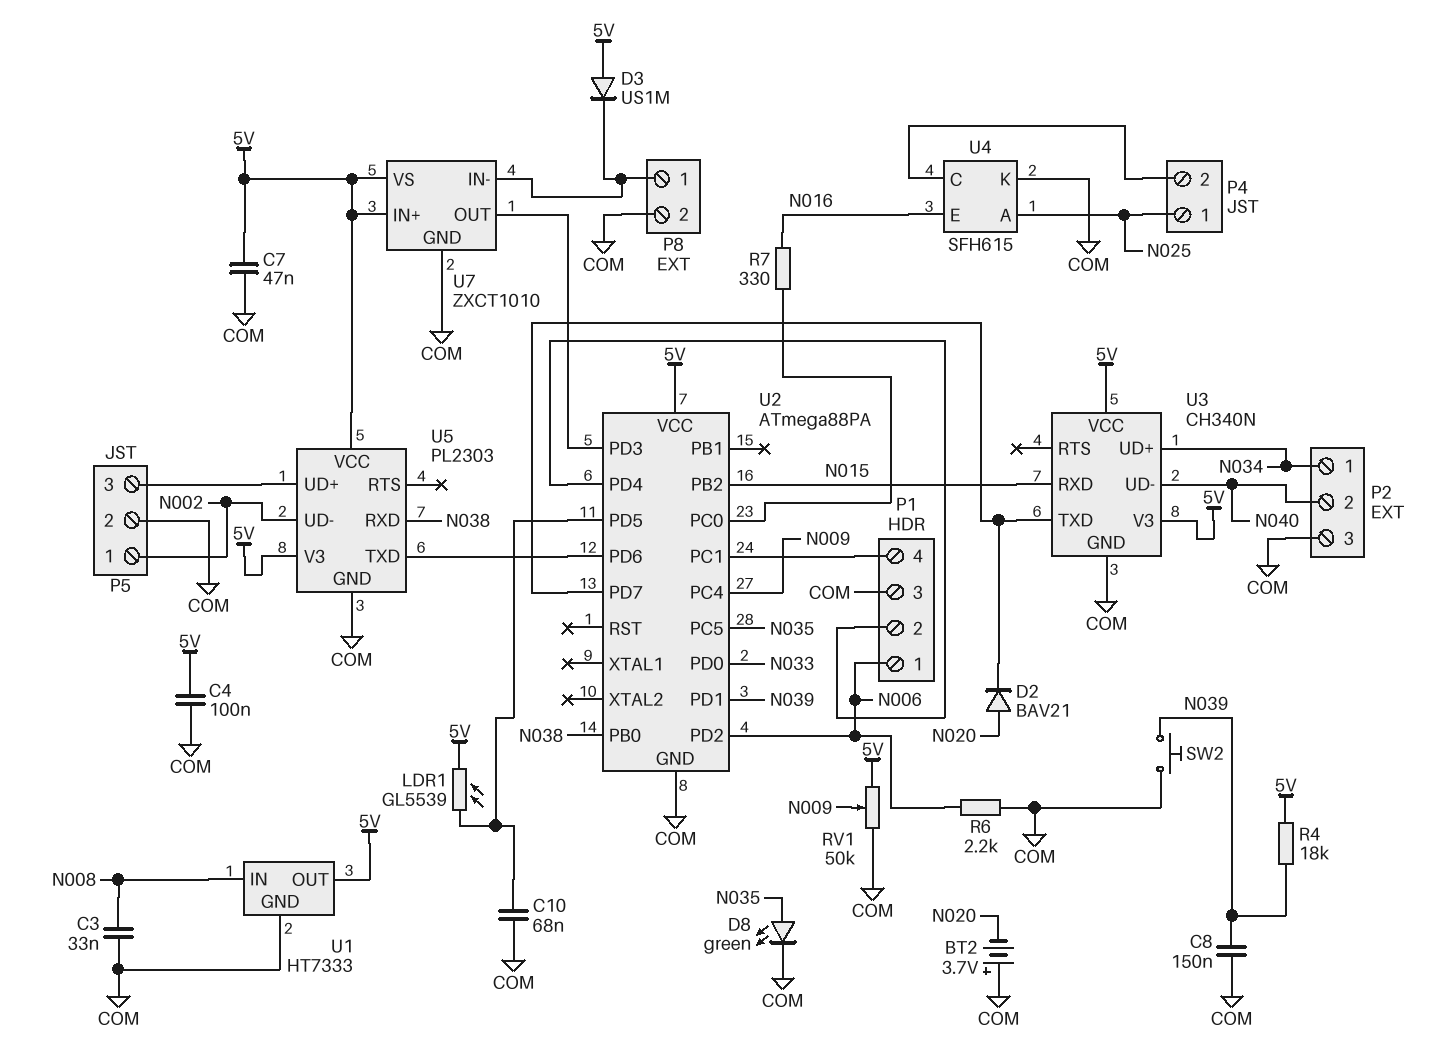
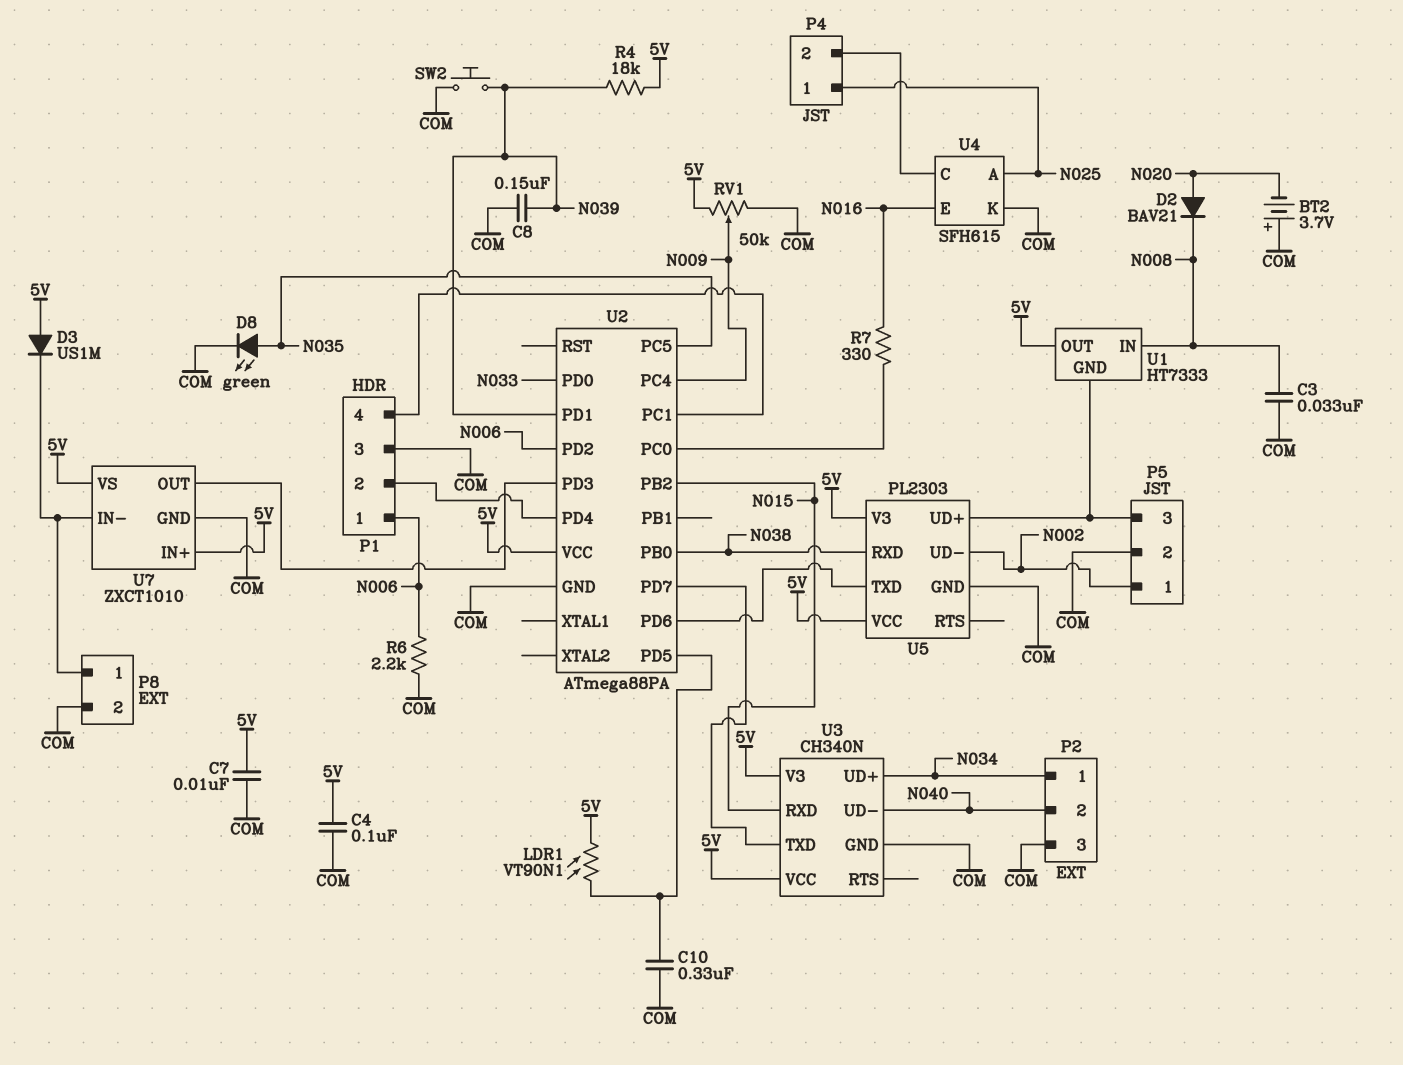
C7: 47nF (5V, COM) -> 10nF (5V, COM)
C10: 68nF (COM, U2/PD5) -> 330nF (COM, U2/PD5)
D2: diode BAV21 (A N020, K U2/PD7) -> diode BAV21 (A N020, K N008)
LDR1: GL5539 (5V, U2/PD5) -> VT90N1 (5V, U2/PD5)
U1 pin GND: COM -> P5/3

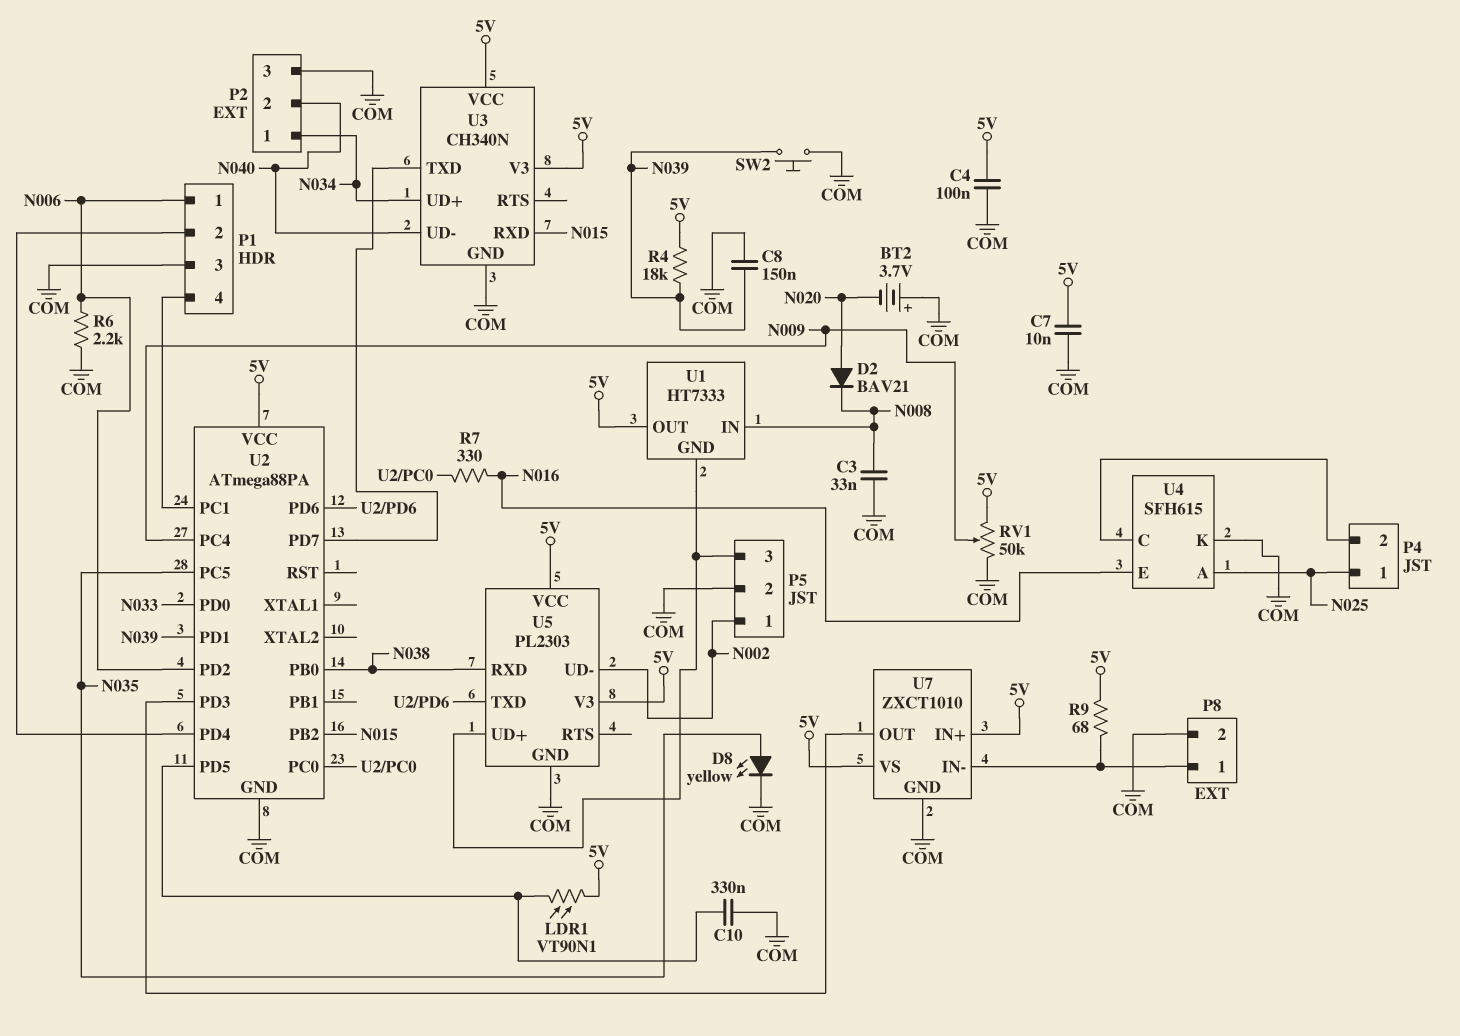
D3: diode US1M (A 5V, K P8/1) -> none
D8: LED green (A N035, K COM) -> LED yellow (A N035, K COM)
R9: none -> 68 (5V, P8/1)

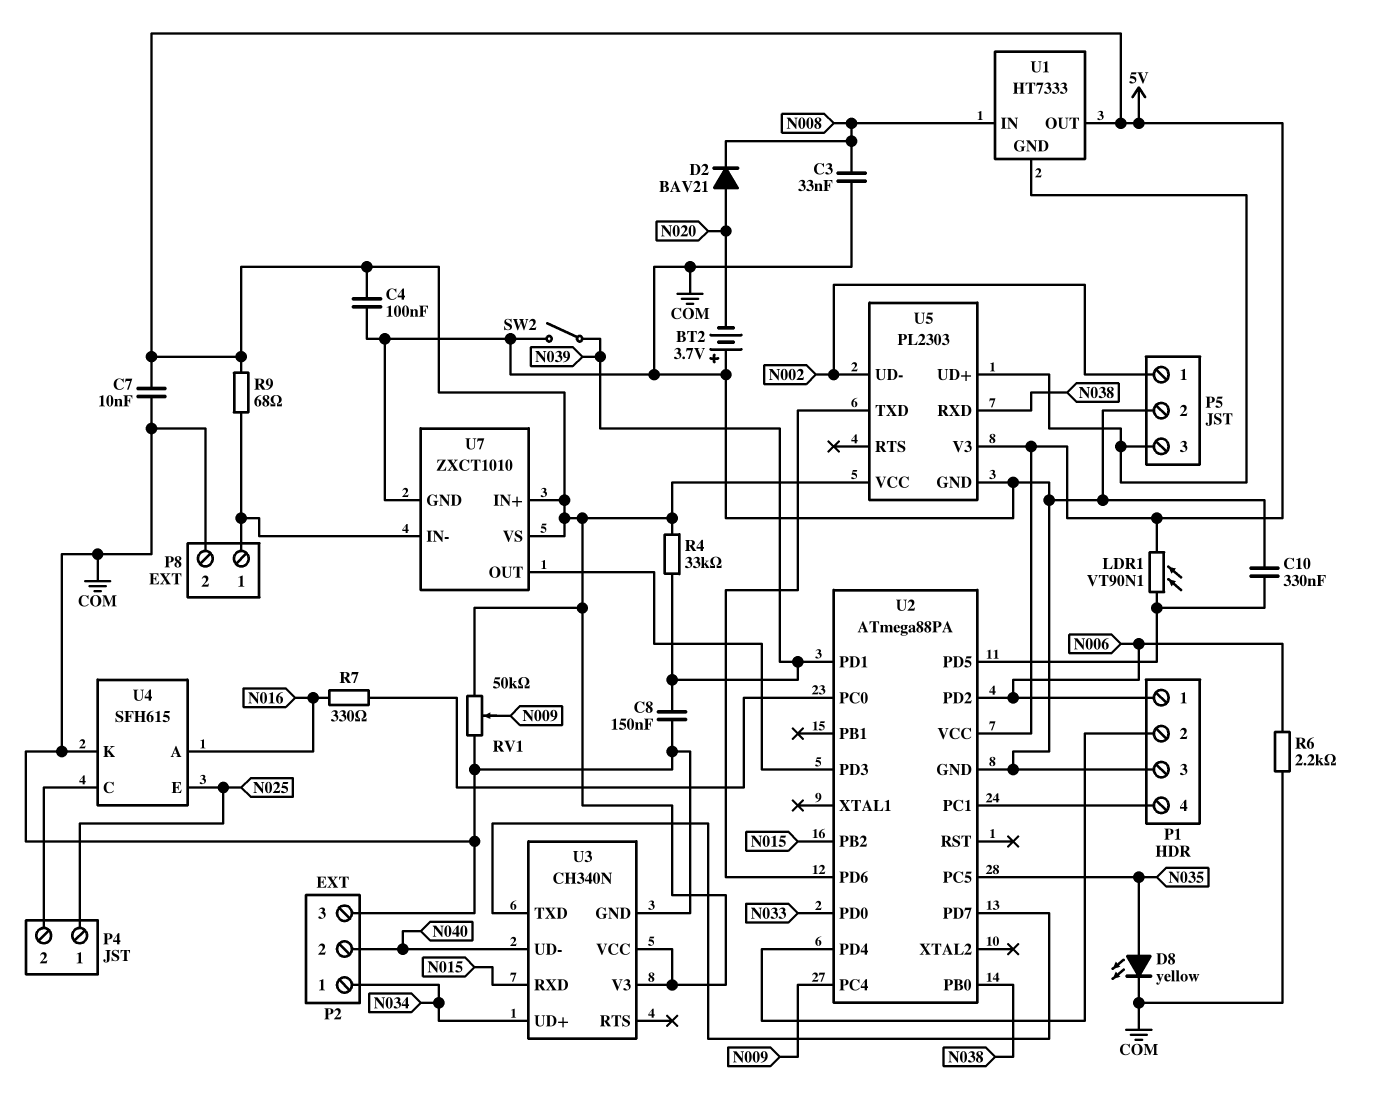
R4: 18k (5V, N039) -> 33k (5V, N039)
SW2: button (COM, N039) -> switch (COM, N039)
U4 pin A: N025 -> N016
U4 pin E: N016 -> N025

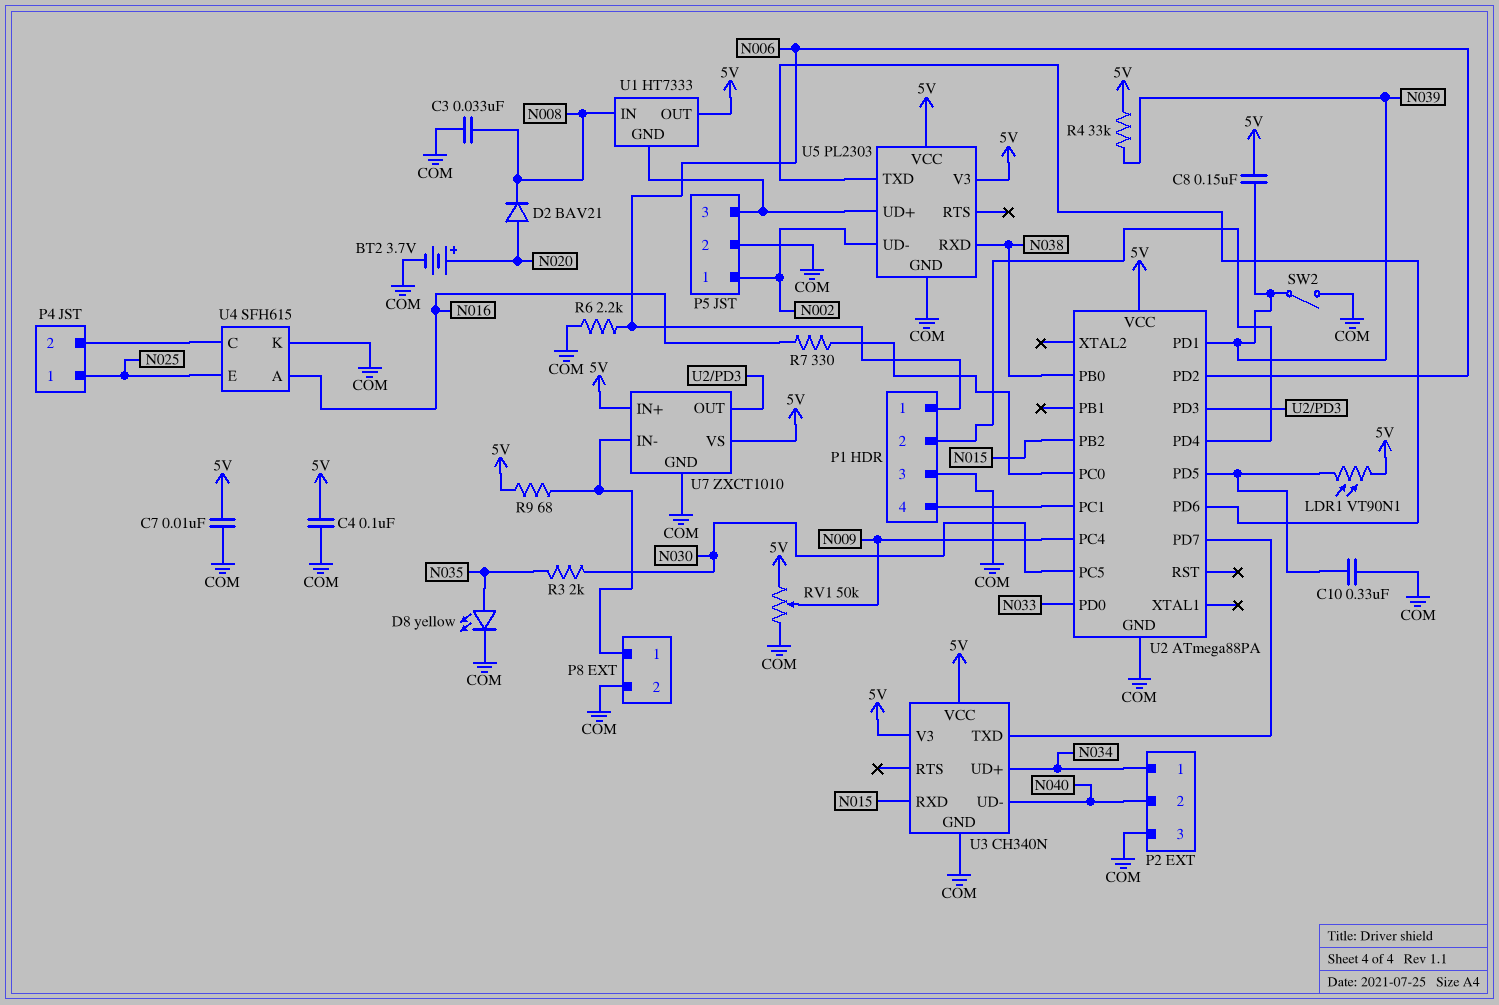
BT2: 3.7V (plus COM, minus N020) -> 3.7V (plus N020, minus COM)
C8: 150nF (COM, N039) -> 150nF (5V, N039)
R3: none -> 2k (N030, N035)
U2 pin PC5: N035 -> N030

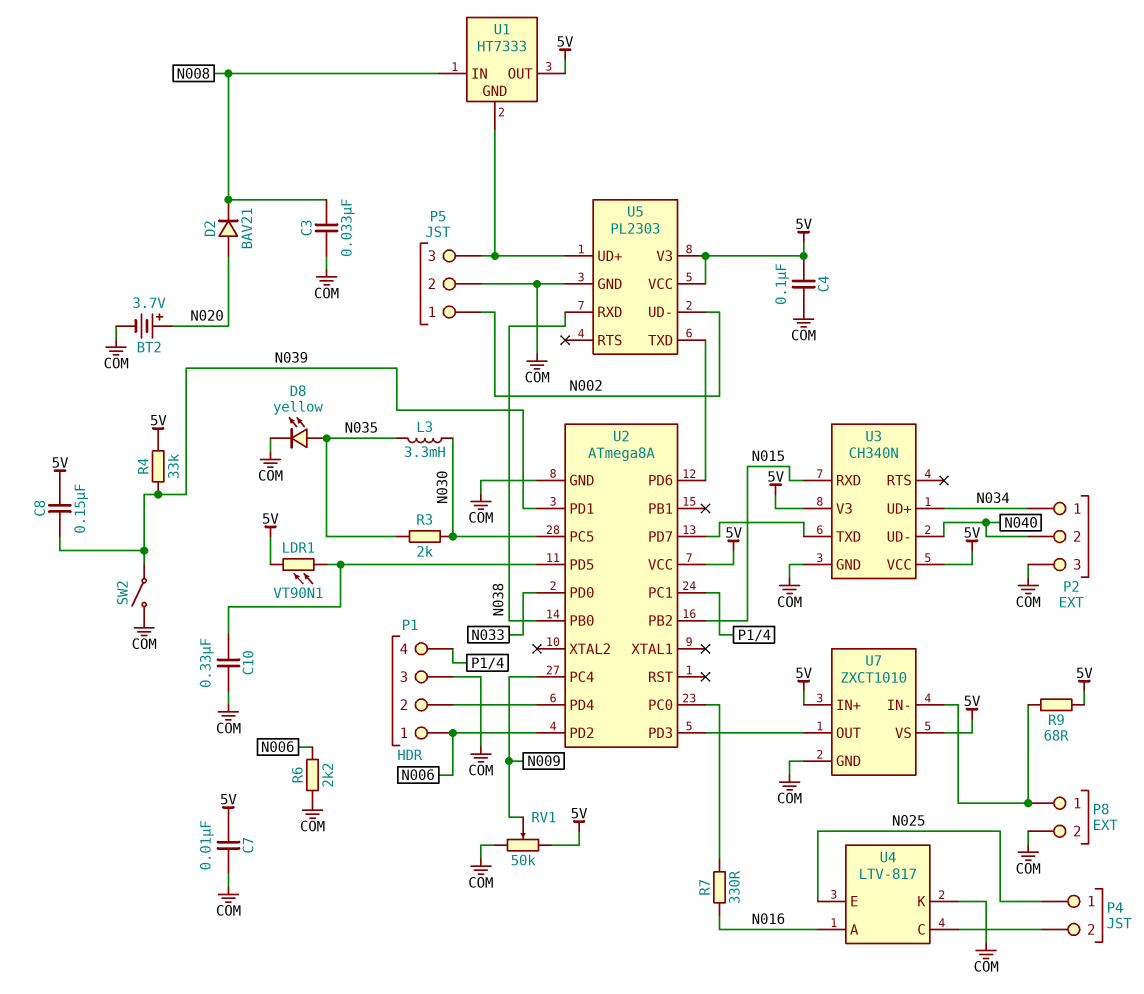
L3: none -> 3.3mH (N030, N035)
U2: ATmega88PA -> ATmega8A
U4: SFH615 -> LTV-817

